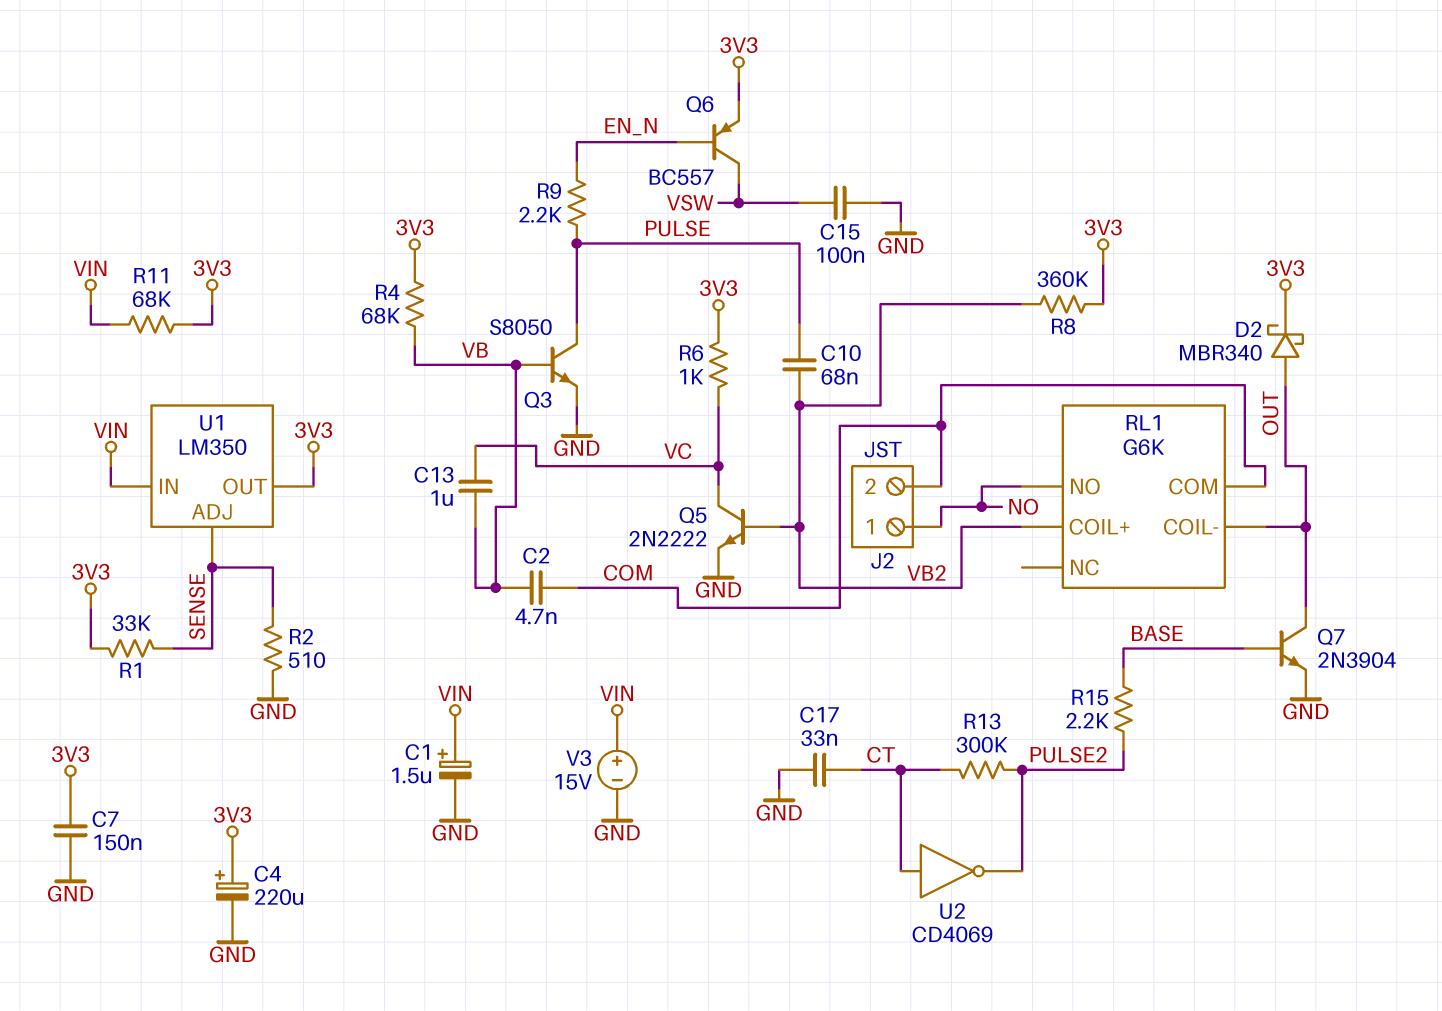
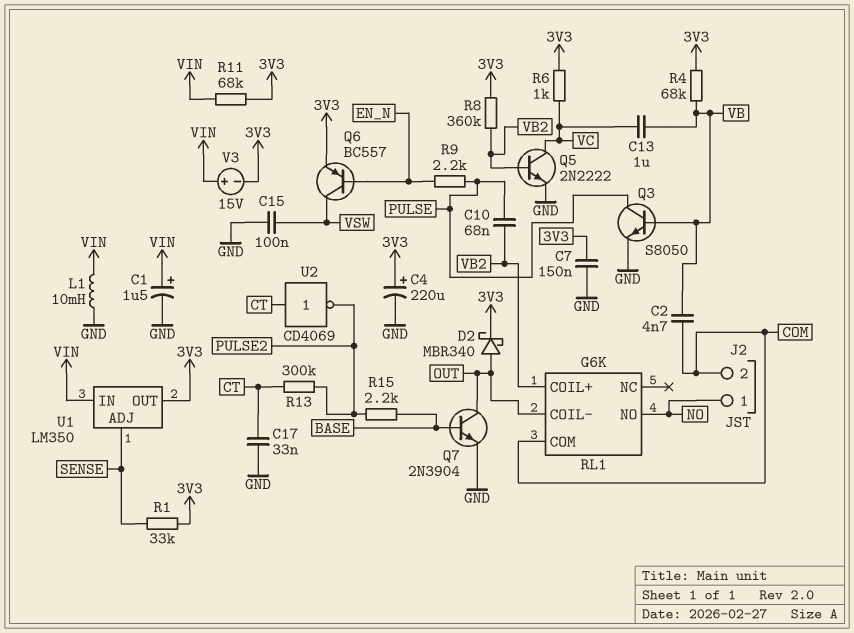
L1: none -> 10mH (GND, VIN)
R2: 510 (GND, SENSE) -> none
V3: 15V (plus VIN, minus GND) -> 15V (plus VIN, minus 3V3)

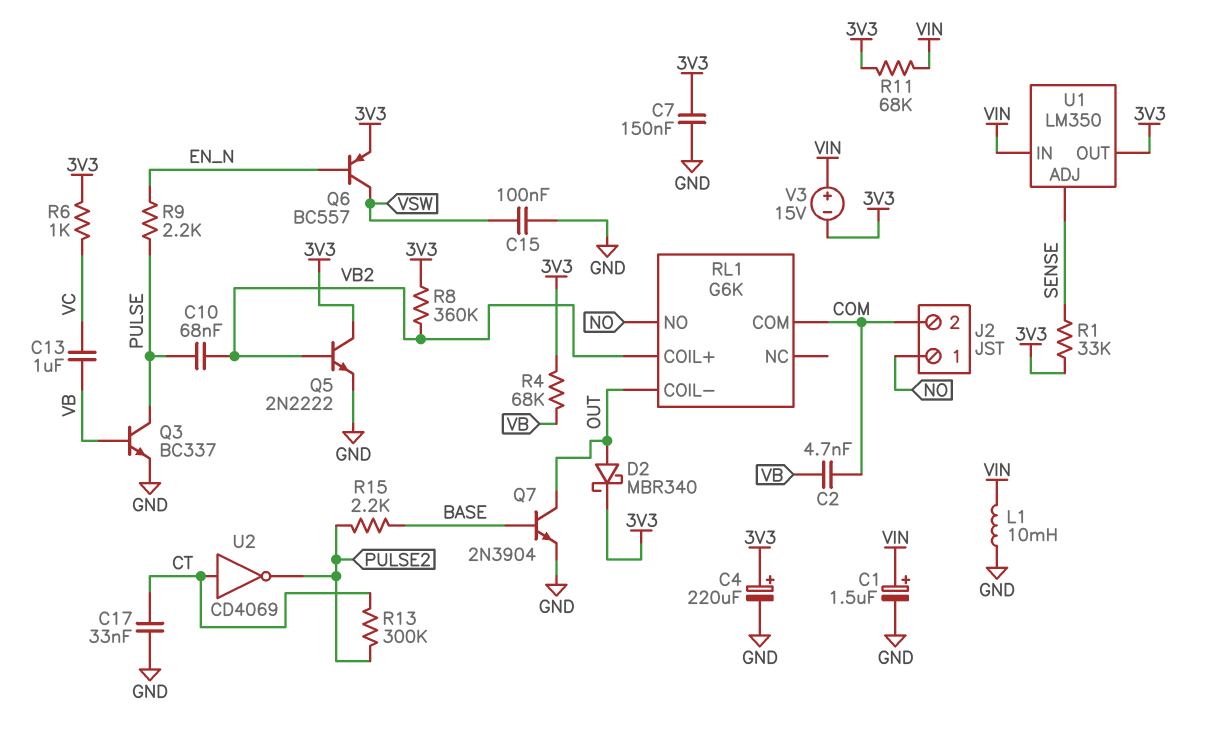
Q3: NPN S8050 (B VB, C PULSE, E GND) -> NPN BC337 (B VB, C PULSE, E GND)
Q5: NPN 2N2222 (B VB2, C VC, E GND) -> NPN 2N2222 (B VB2, C 3V3, E GND)

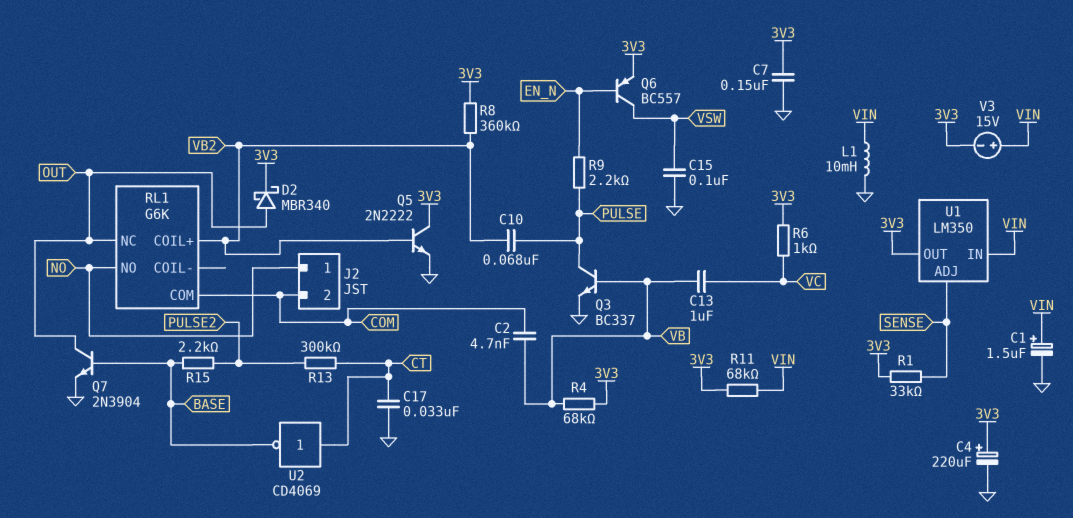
RL1 pin COIL-: OUT -> none
RL1 pin NC: none -> OUT
U2: NOT CD4069 (in CT, out PULSE2) -> NOT CD4069 (in CT, out BASE)

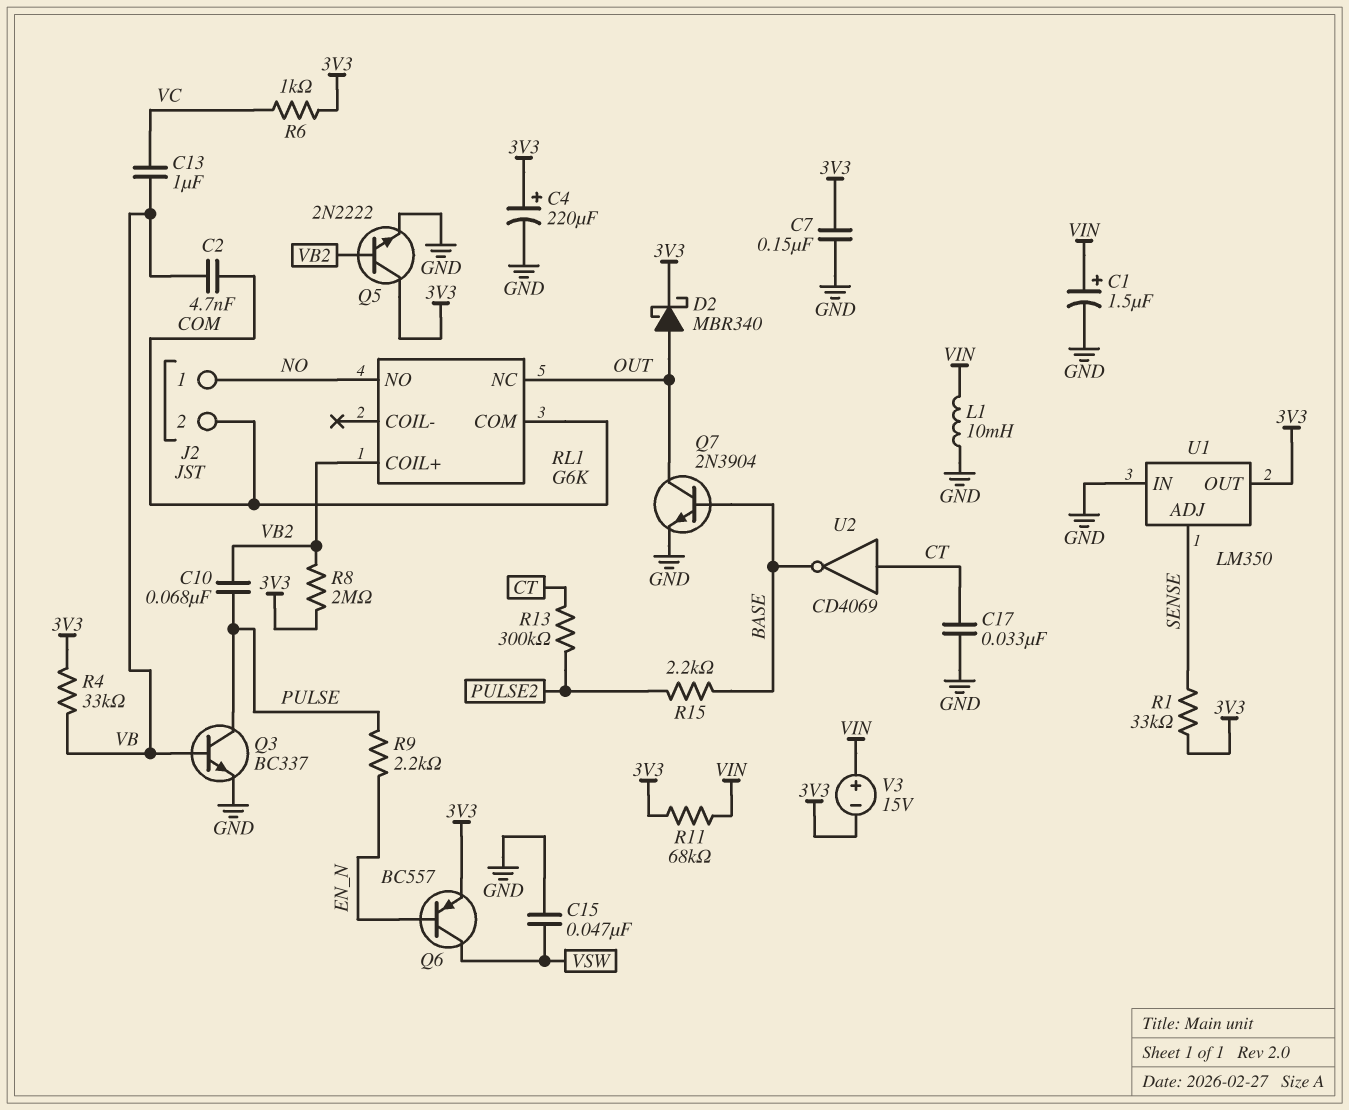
C15: 100nF (GND, VSW) -> 47nF (GND, VSW)
R4: 68k (3V3, VB) -> 33k (3V3, VB)
R8: 360k (3V3, VB2) -> 2M (3V3, VB2)
U1 pin IN: VIN -> GND

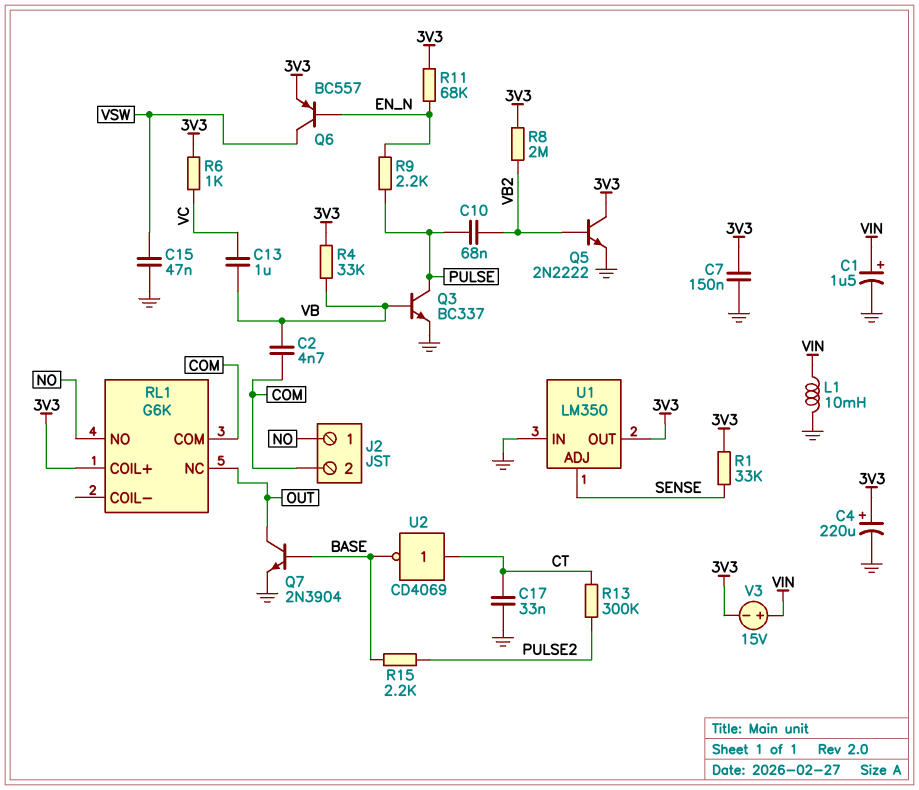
D2: schottky MBR340 (A OUT, K 3V3) -> none
R11: 68k (3V3, VIN) -> 68k (3V3, EN_N)
RL1 pin COIL+: VB2 -> 3V3

